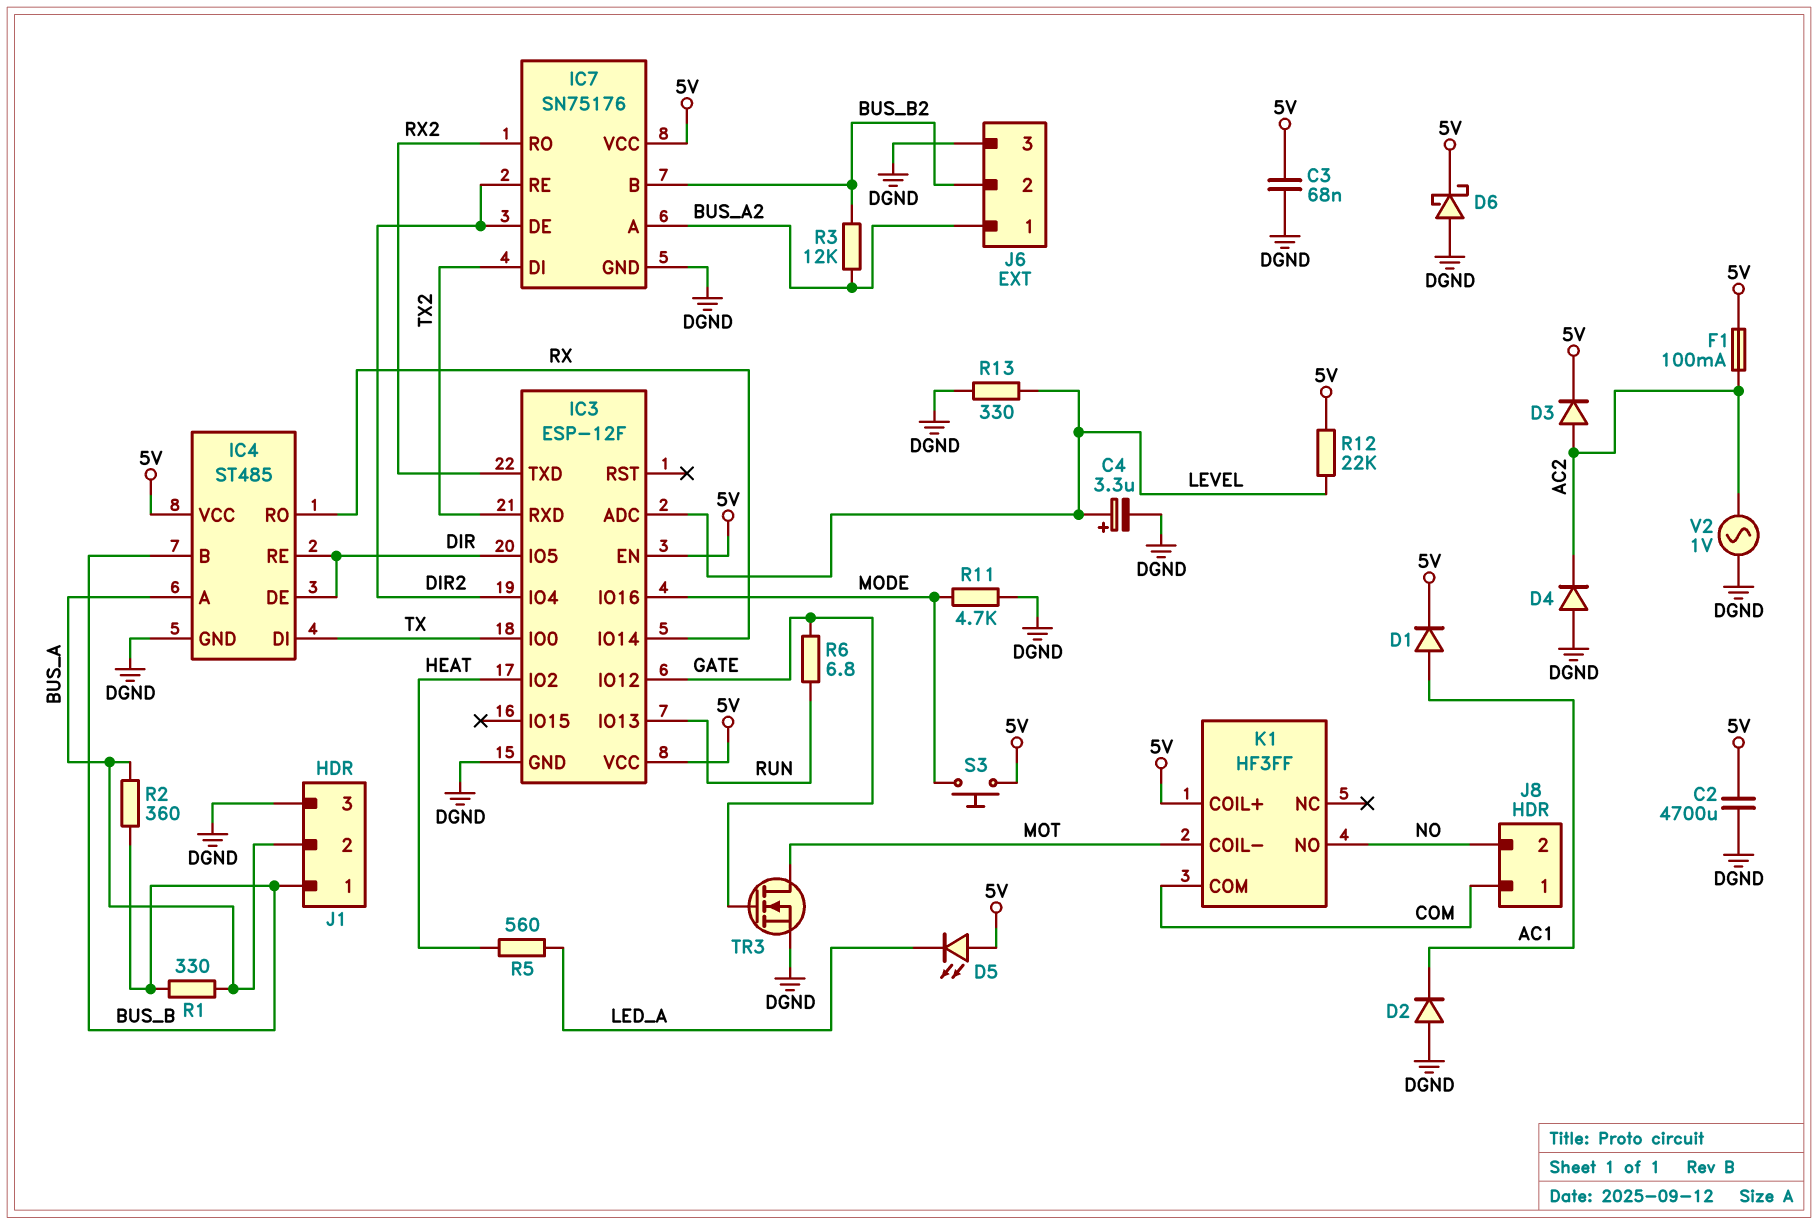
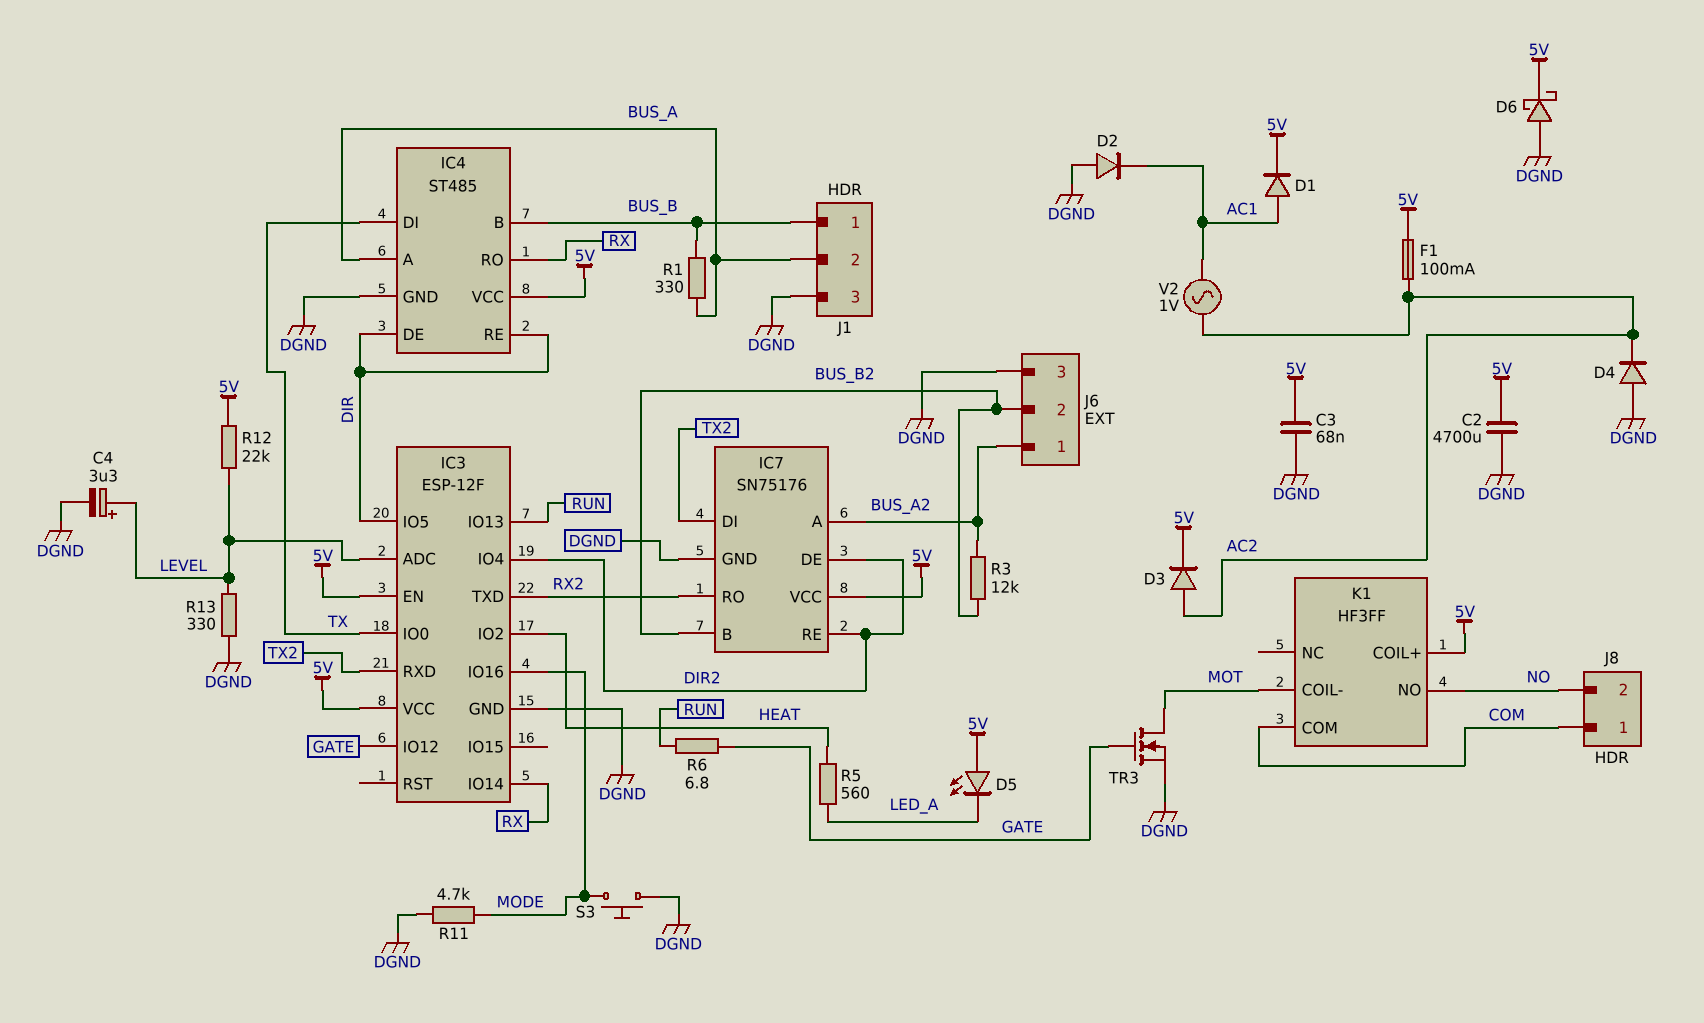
R2: 360 (BUS_A, BUS_B) -> none
S3: button (5V, MODE) -> button (DGND, MODE)
V2: AC 1V (AC2, DGND) -> AC 1V (AC1, AC2)

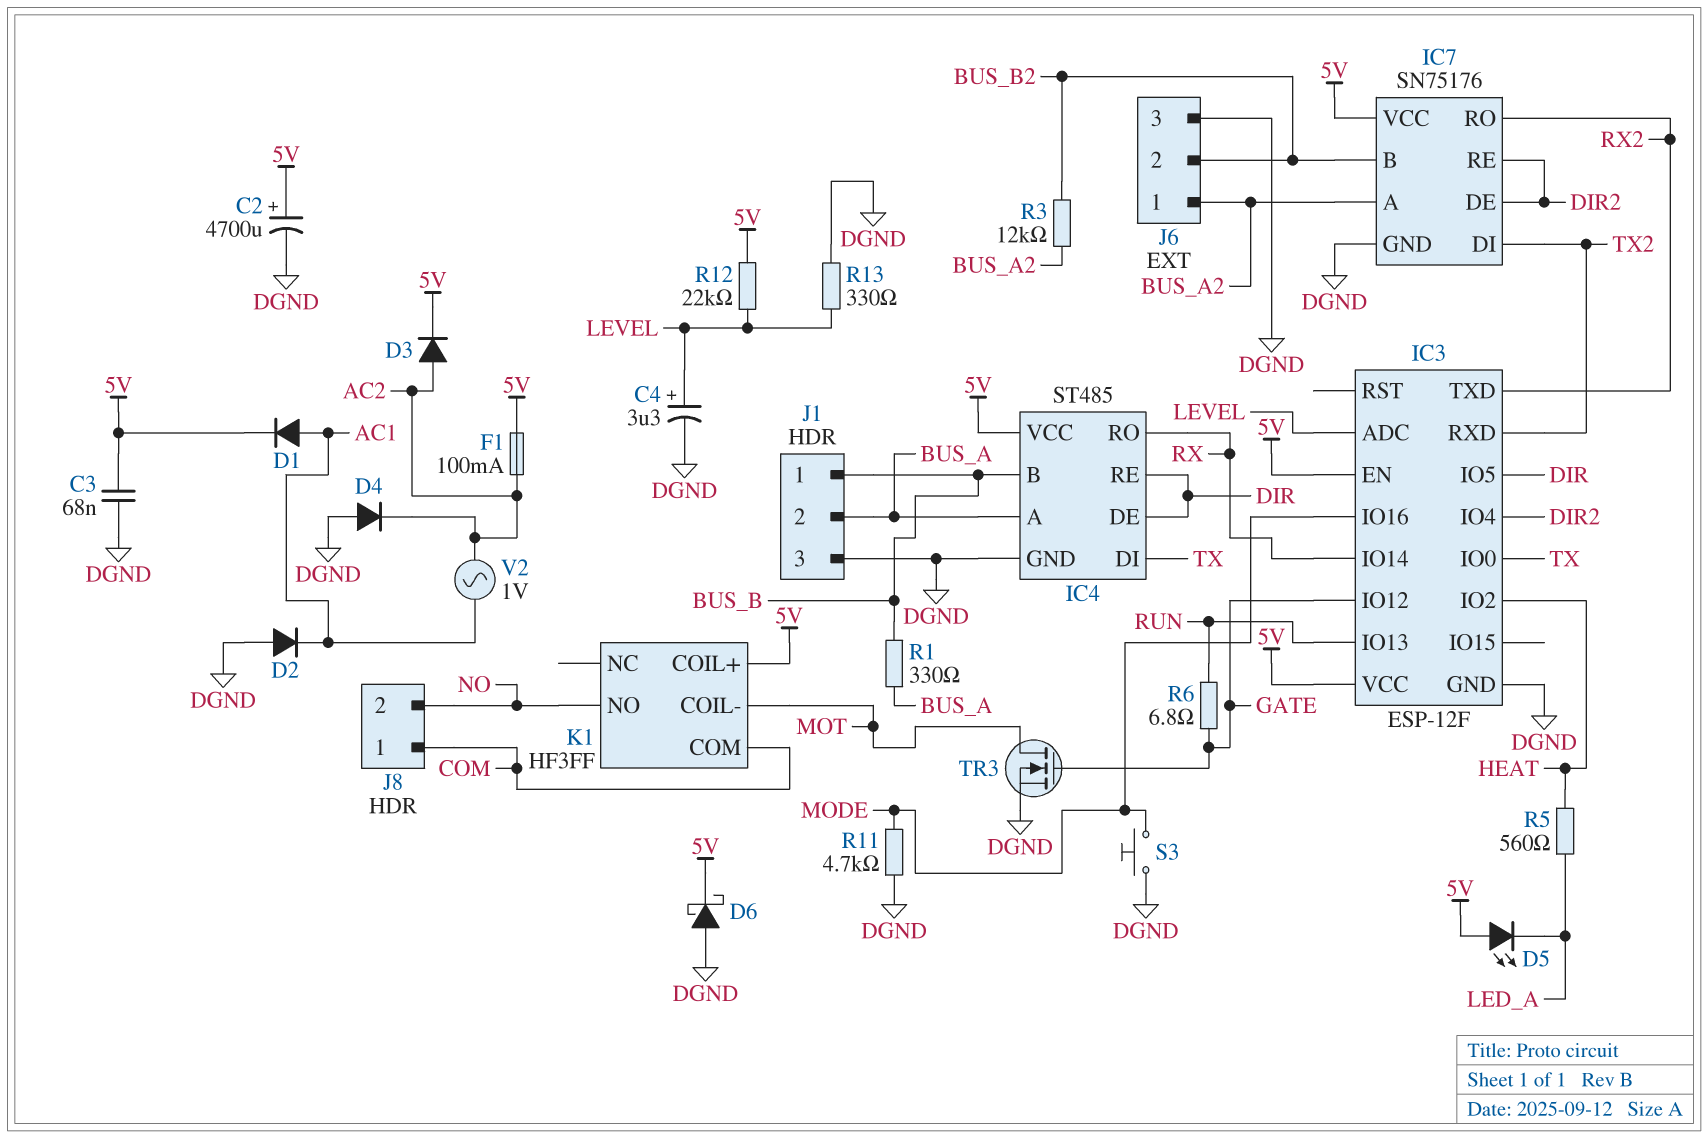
C2: 4700uF (5V, DGND) -> 4700uF (plus 5V, minus DGND)

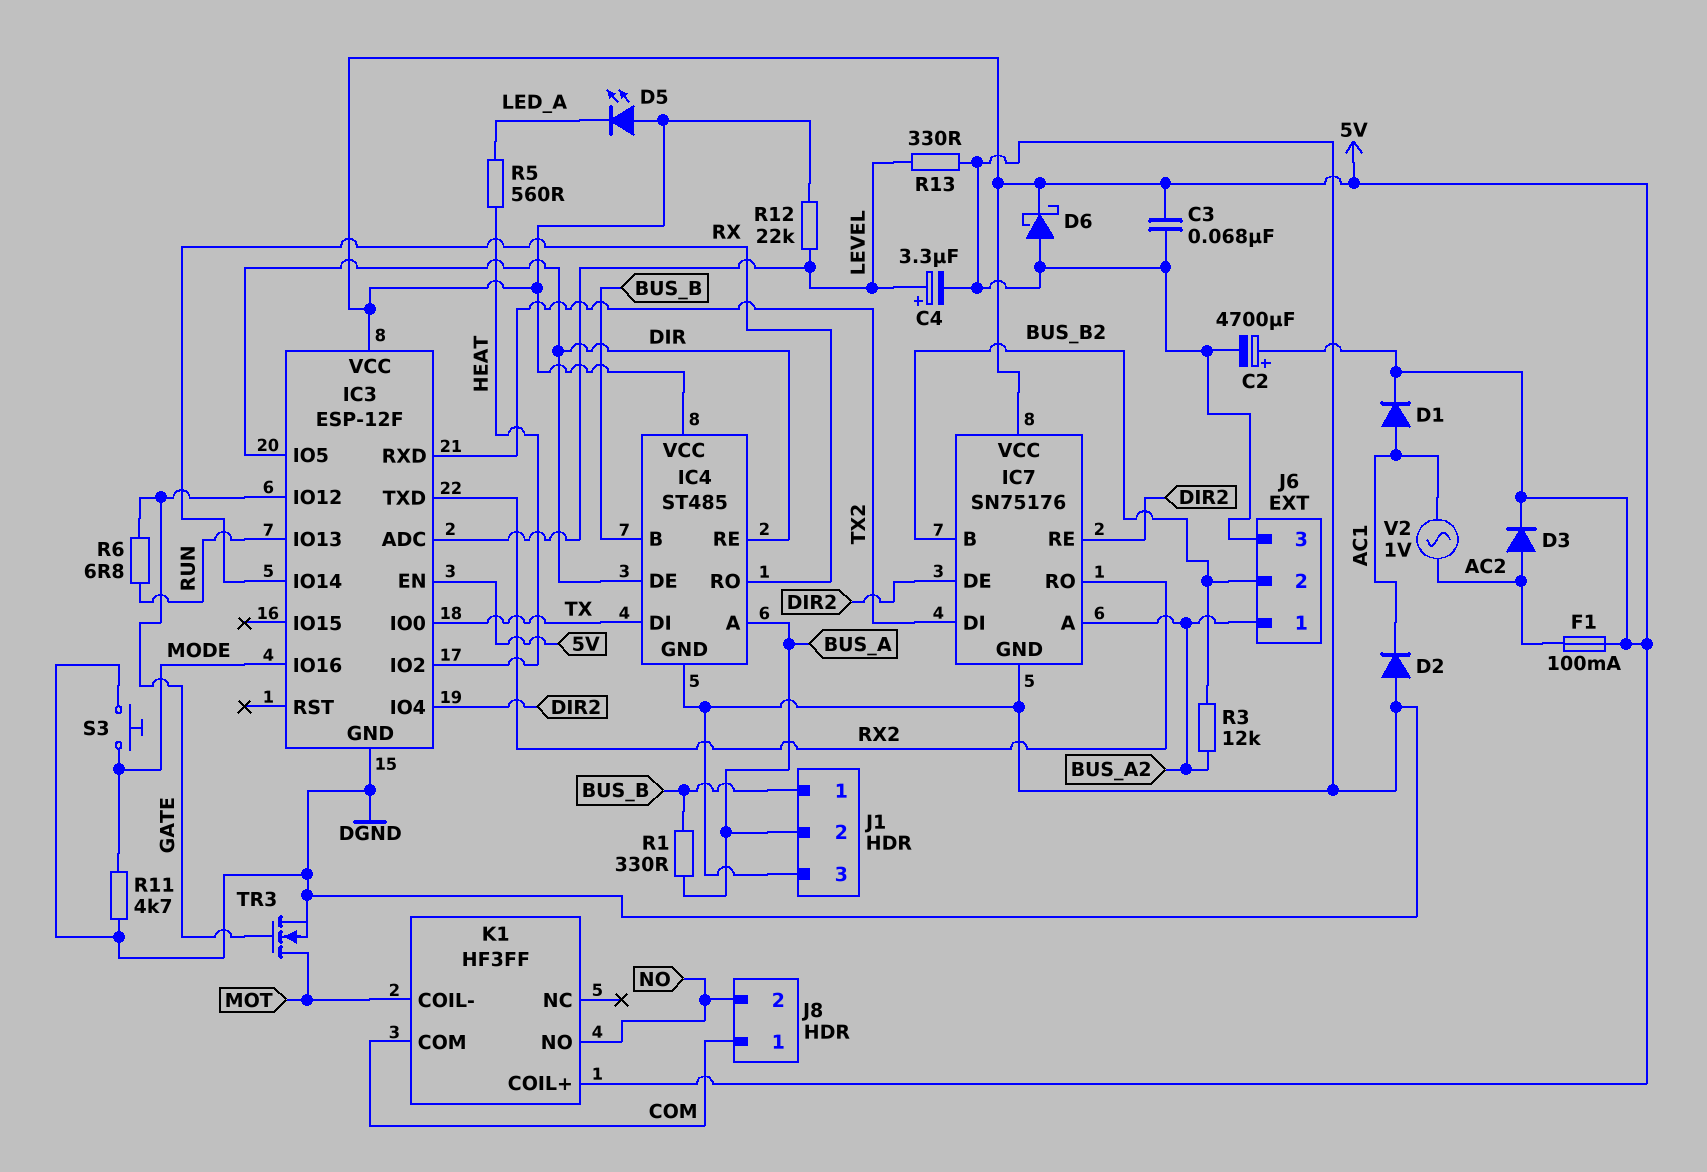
D4: diode (A DGND, K AC2) -> none

